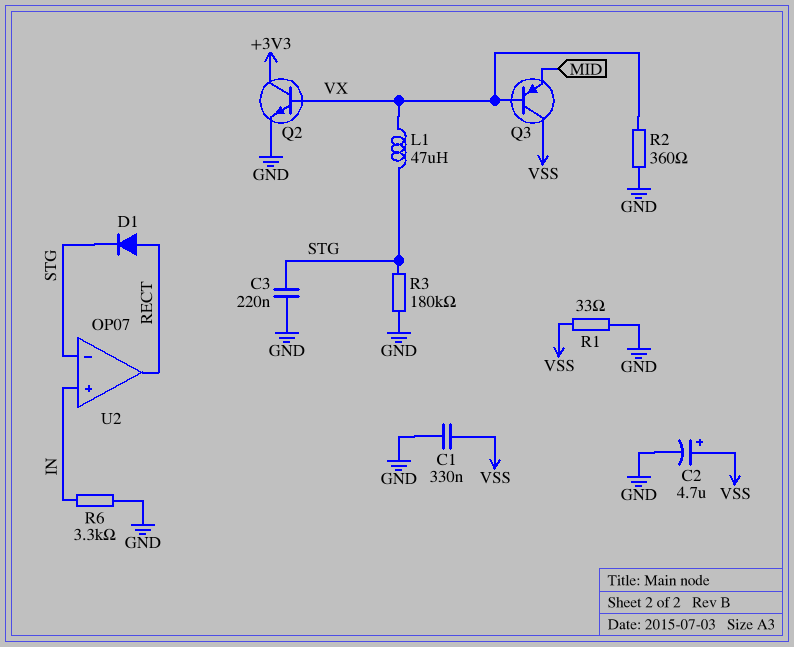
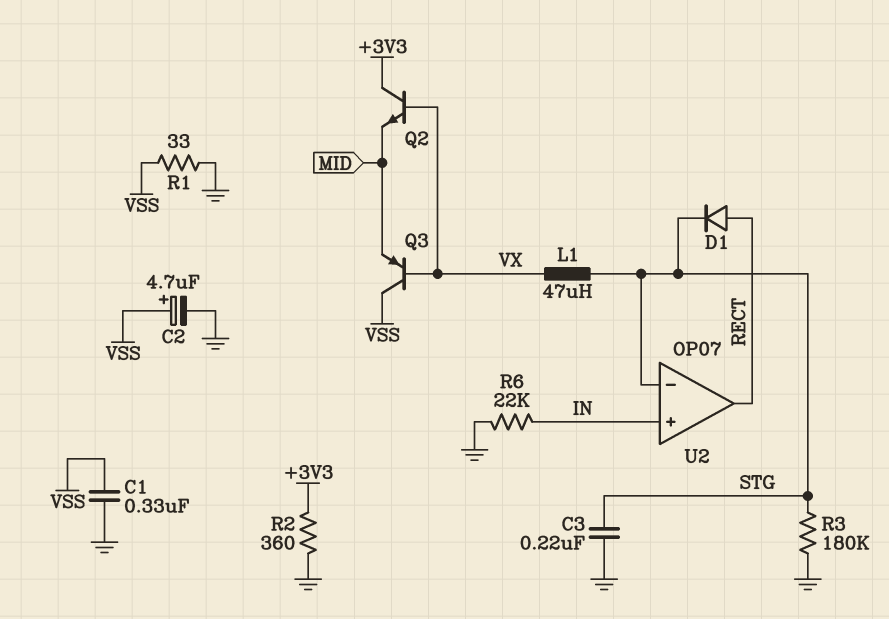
Q2: NPN (B VX, C +3V3, E GND) -> NPN (B VX, C +3V3, E MID)
R2: 360 (GND, VX) -> 360 (+3V3, GND)
R6: 3.3k (GND, IN) -> 22k (GND, IN)

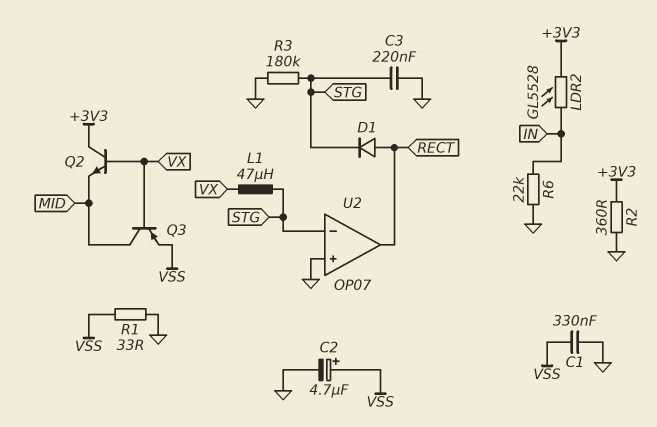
LDR2: none -> GL5528 (+3V3, IN)
Q3: PNP (B VX, C VSS, E MID) -> PNP (B VX, C MID, E VSS)
U2 pin in+: IN -> GND

